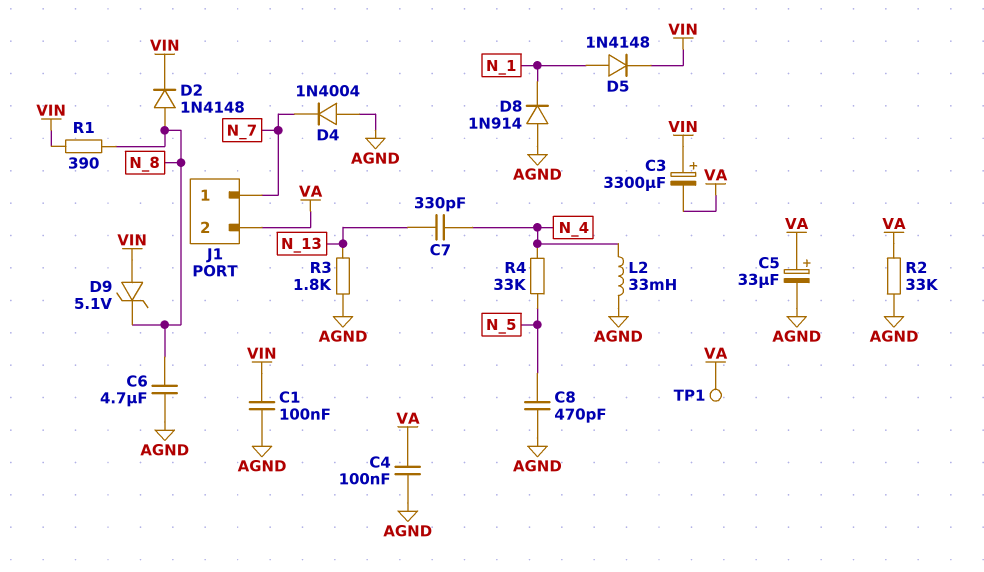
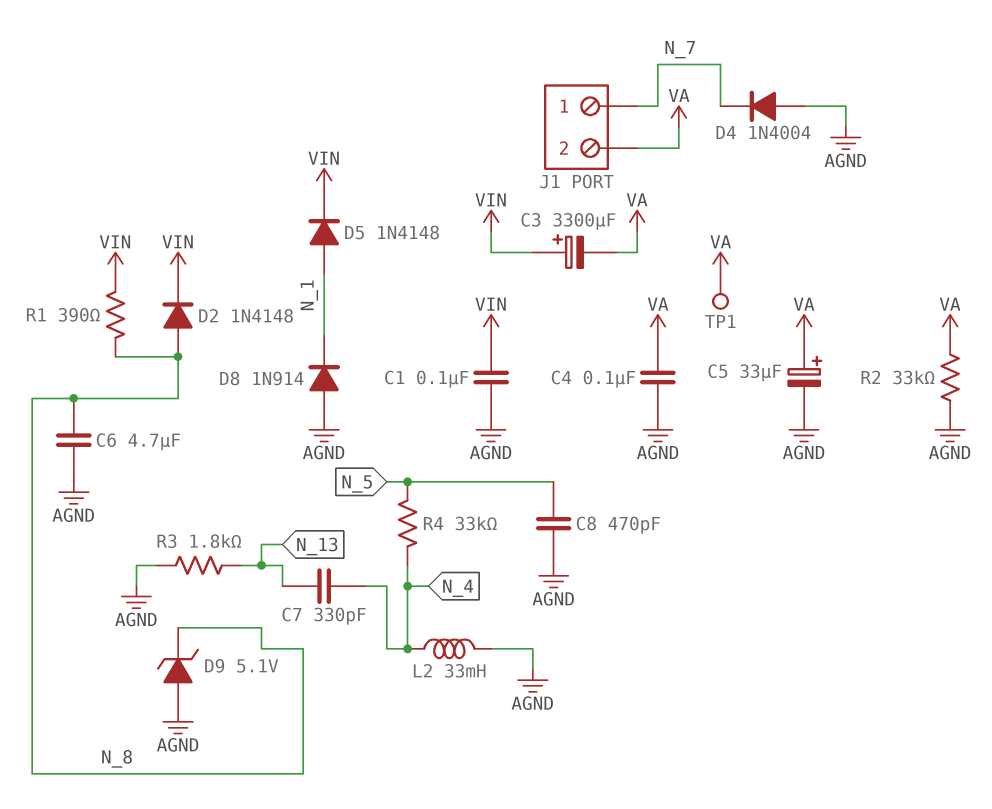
D9: zener 5.1V (A VIN, K N_8) -> zener 5.1V (A AGND, K N_8)

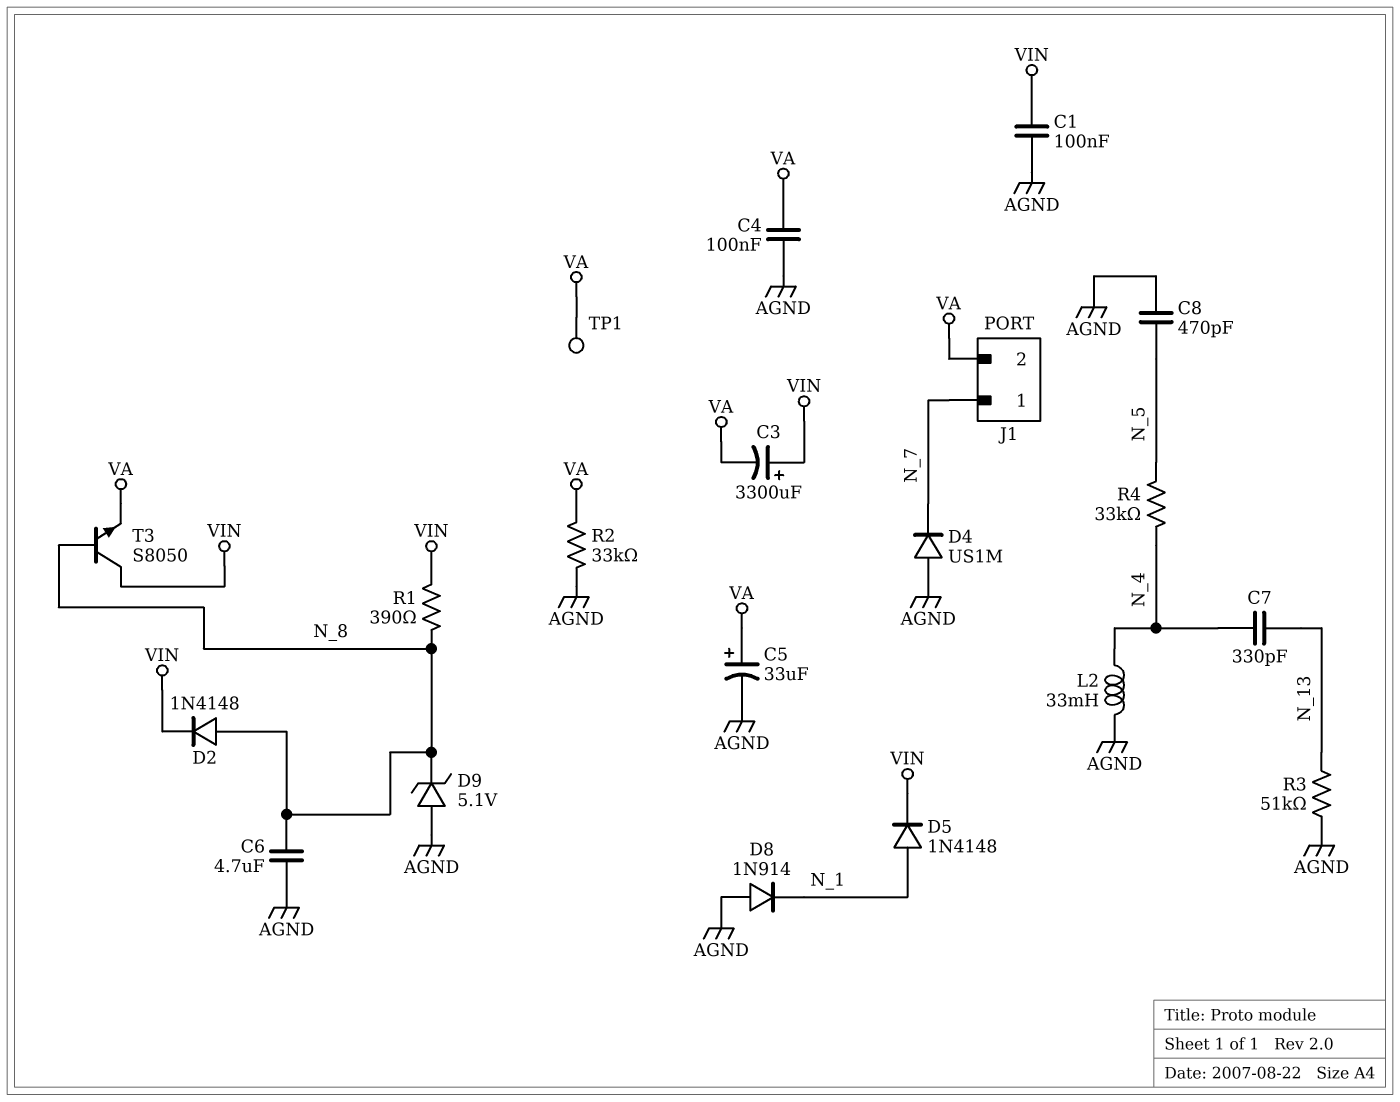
D4: diode 1N4004 (A AGND, K N_7) -> diode US1M (A AGND, K N_7)
R3: 1.8k (AGND, N_13) -> 51k (AGND, N_13)
T3: none -> NPN S8050 (B N_8, C VIN, E VA)

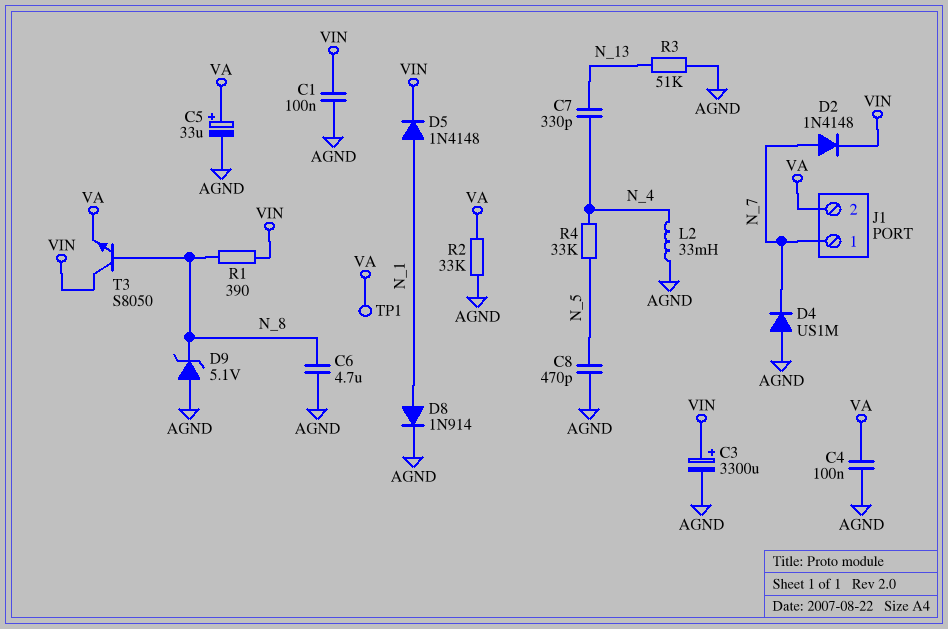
C3: 3300uF (plus VIN, minus VA) -> 3300uF (plus VIN, minus AGND)
D2: diode 1N4148 (A N_8, K VIN) -> diode 1N4148 (A N_7, K VIN)
D8: diode 1N914 (A AGND, K N_1) -> diode 1N914 (A N_1, K AGND)

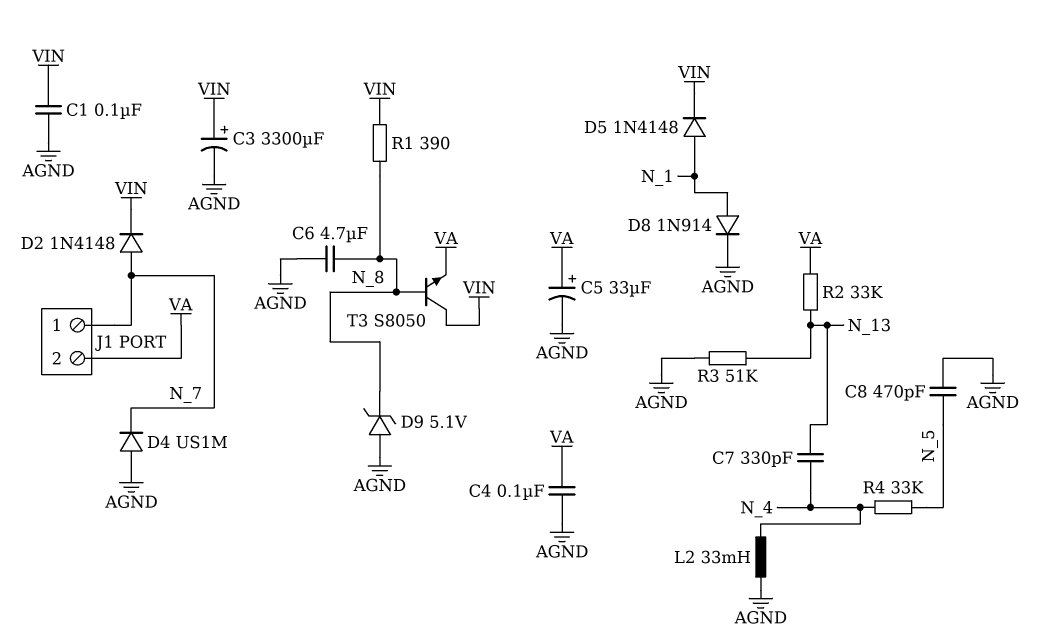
R2: 33k (AGND, VA) -> 33k (N_13, VA)
TP1: test point (VA) -> none

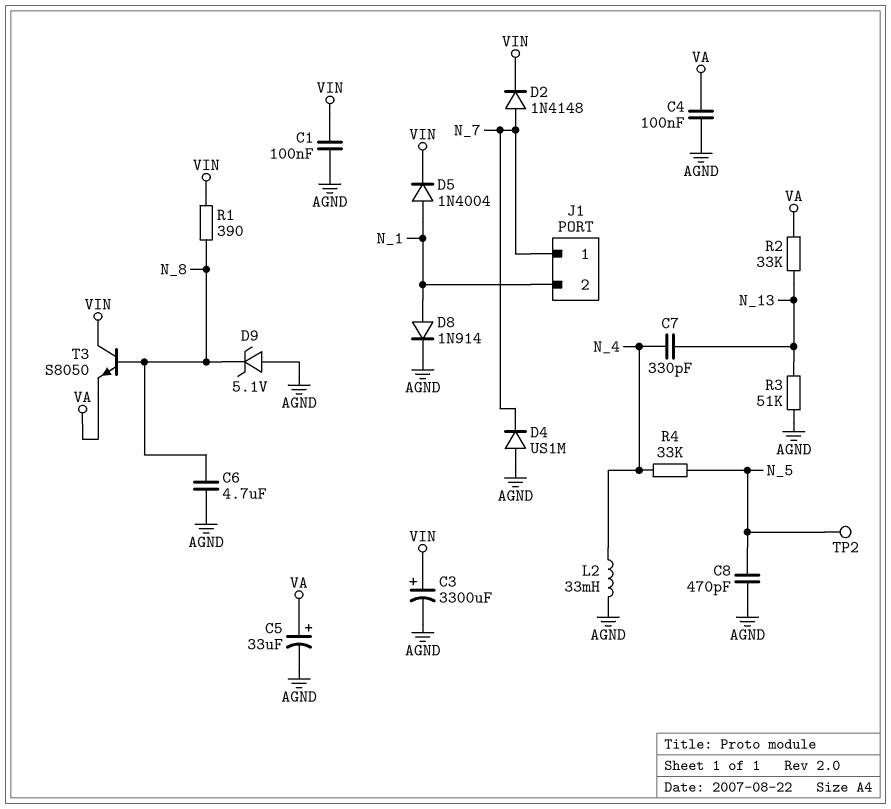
D5: diode 1N4148 (A N_1, K VIN) -> diode 1N4004 (A N_1, K VIN)
J1 pin 2: VA -> N_1
TP2: none -> test point (N_5)

